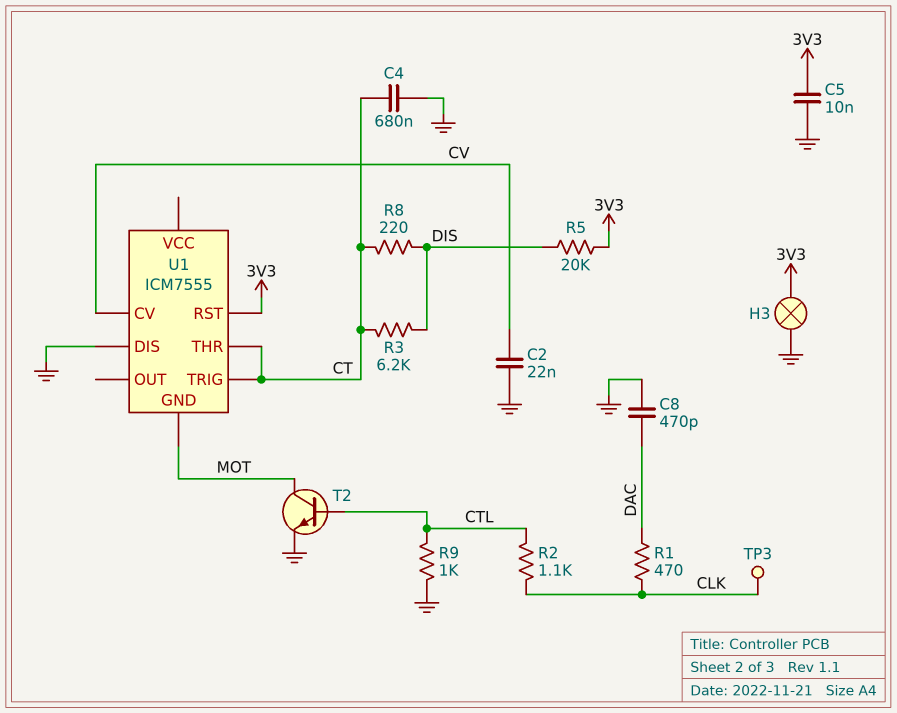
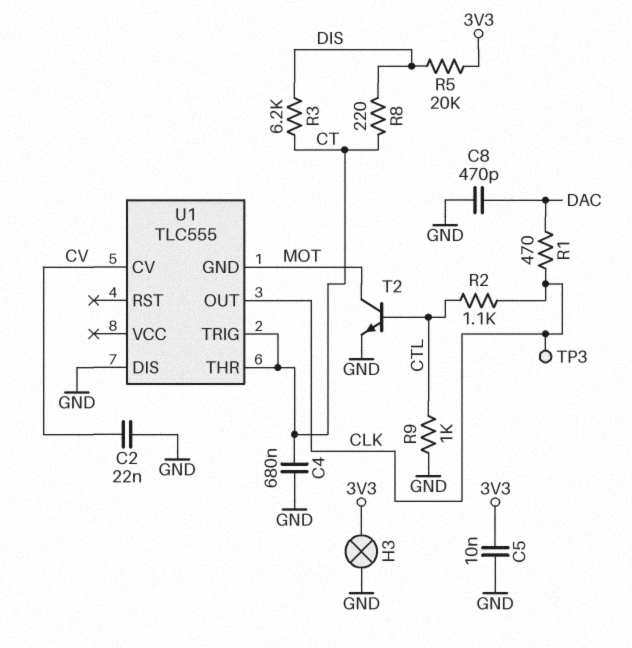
U1: ICM7555 -> TLC555
U1 pin OUT: none -> CLK
U1 pin RST: 3V3 -> none

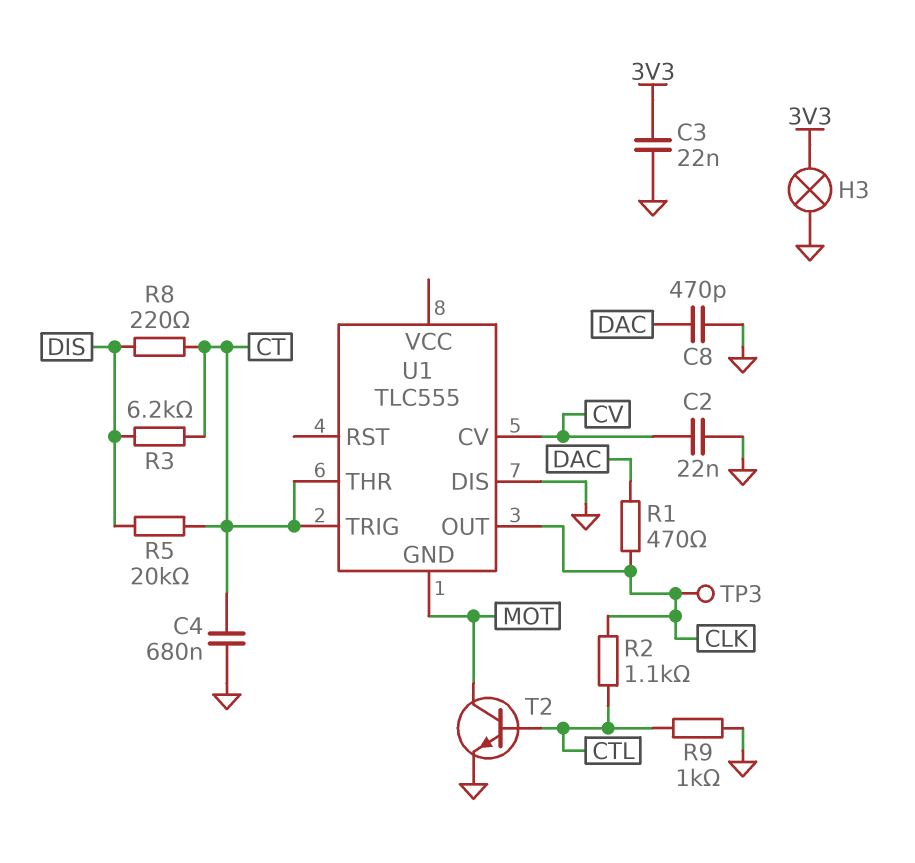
C3: none -> 22nF (3V3, GND)
C5: 10nF (3V3, GND) -> none
R5: 20k (3V3, DIS) -> 20k (CT, DIS)

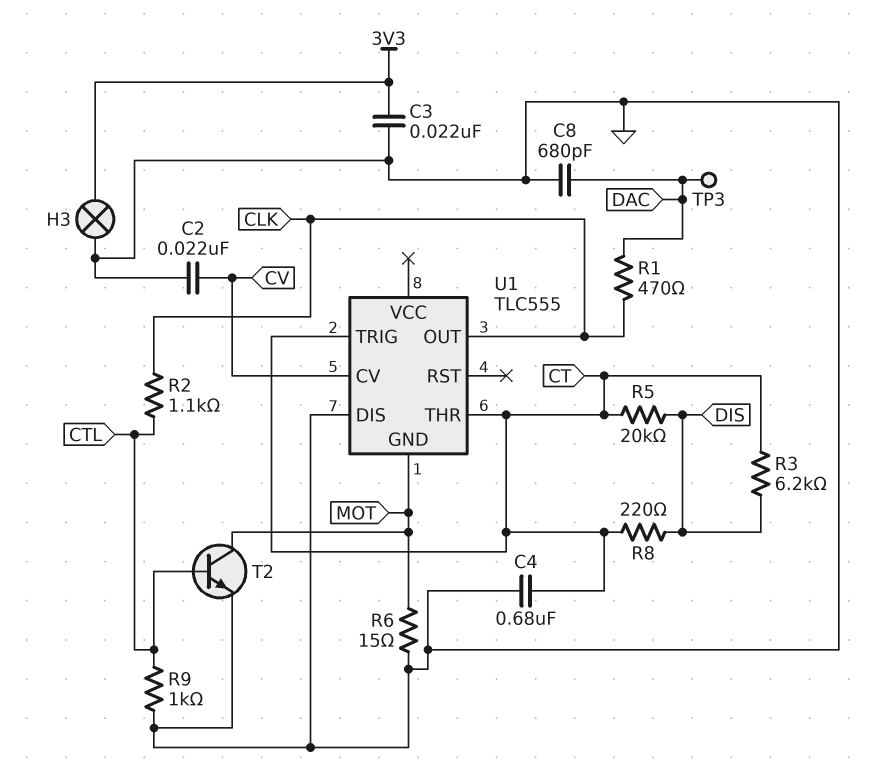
C8: 470pF (DAC, GND) -> 680pF (DAC, GND)
R6: none -> 15 (GND, MOT)
TP3: test point (CLK) -> test point (DAC)

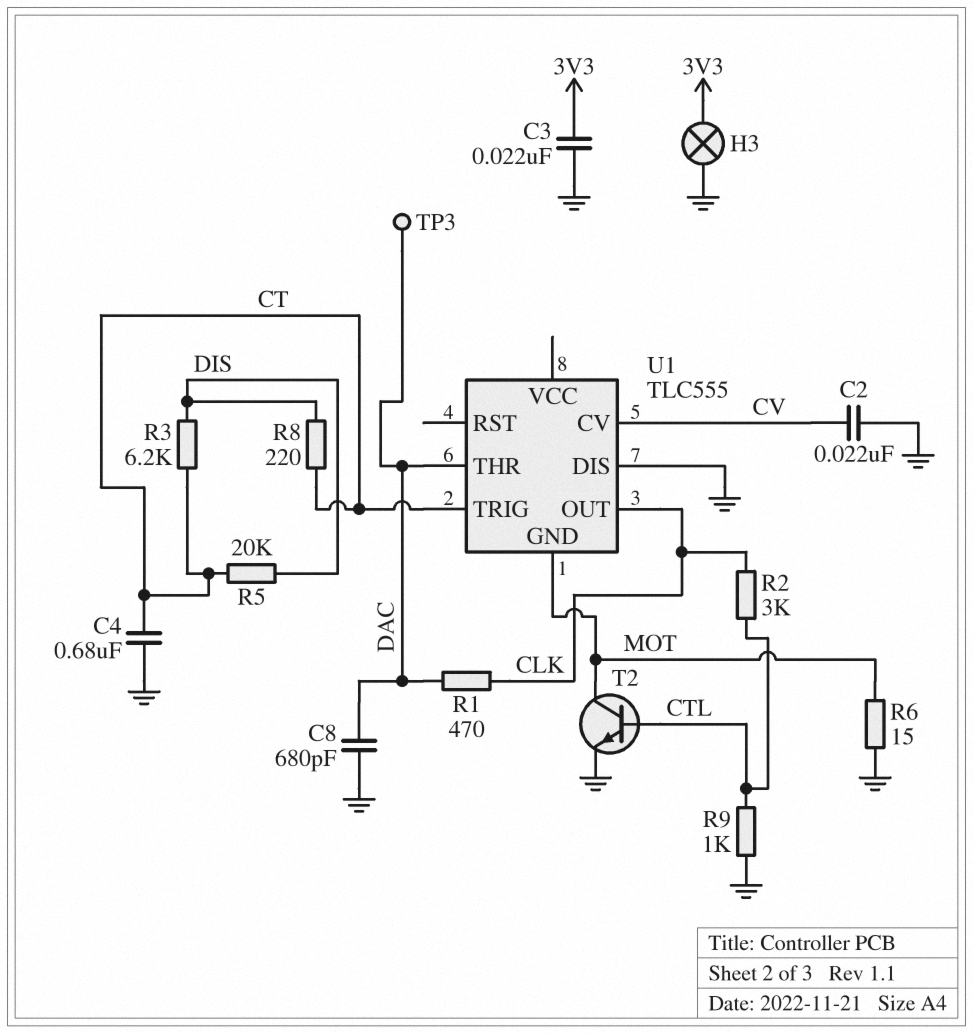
R2: 1.1k (CLK, CTL) -> 3k (CLK, CTL)
U1 pin THR: CT -> DAC

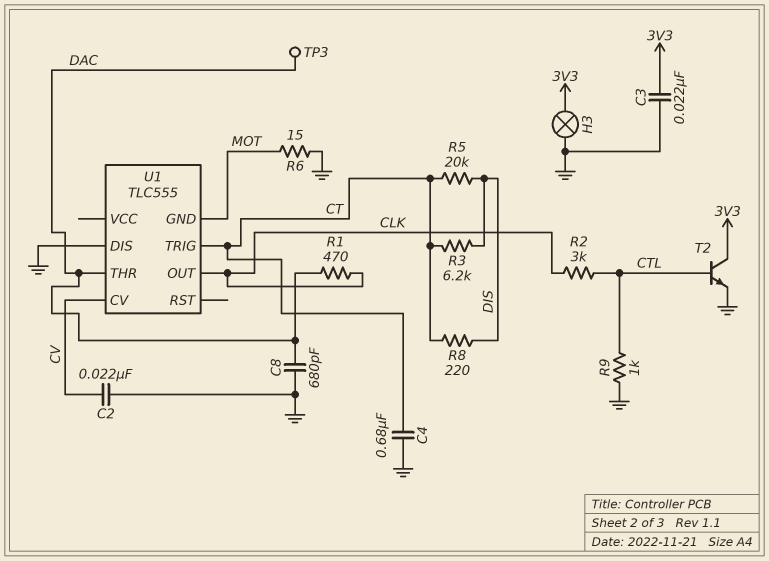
T2: NPN (B CTL, C MOT, E GND) -> NPN (B CTL, C 3V3, E GND)

